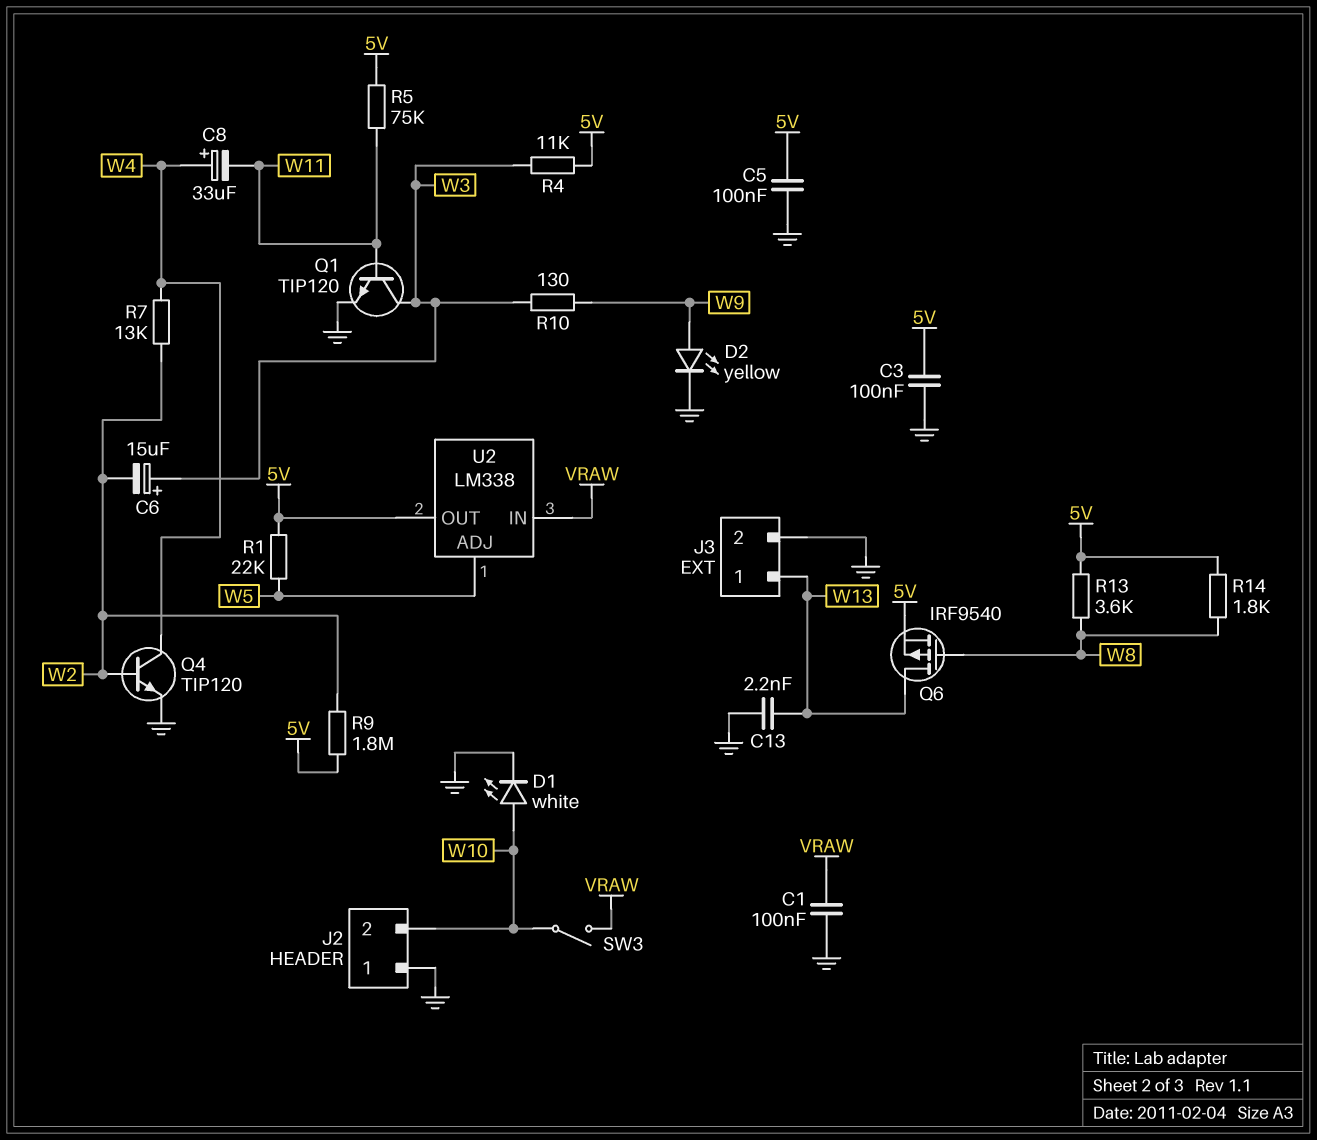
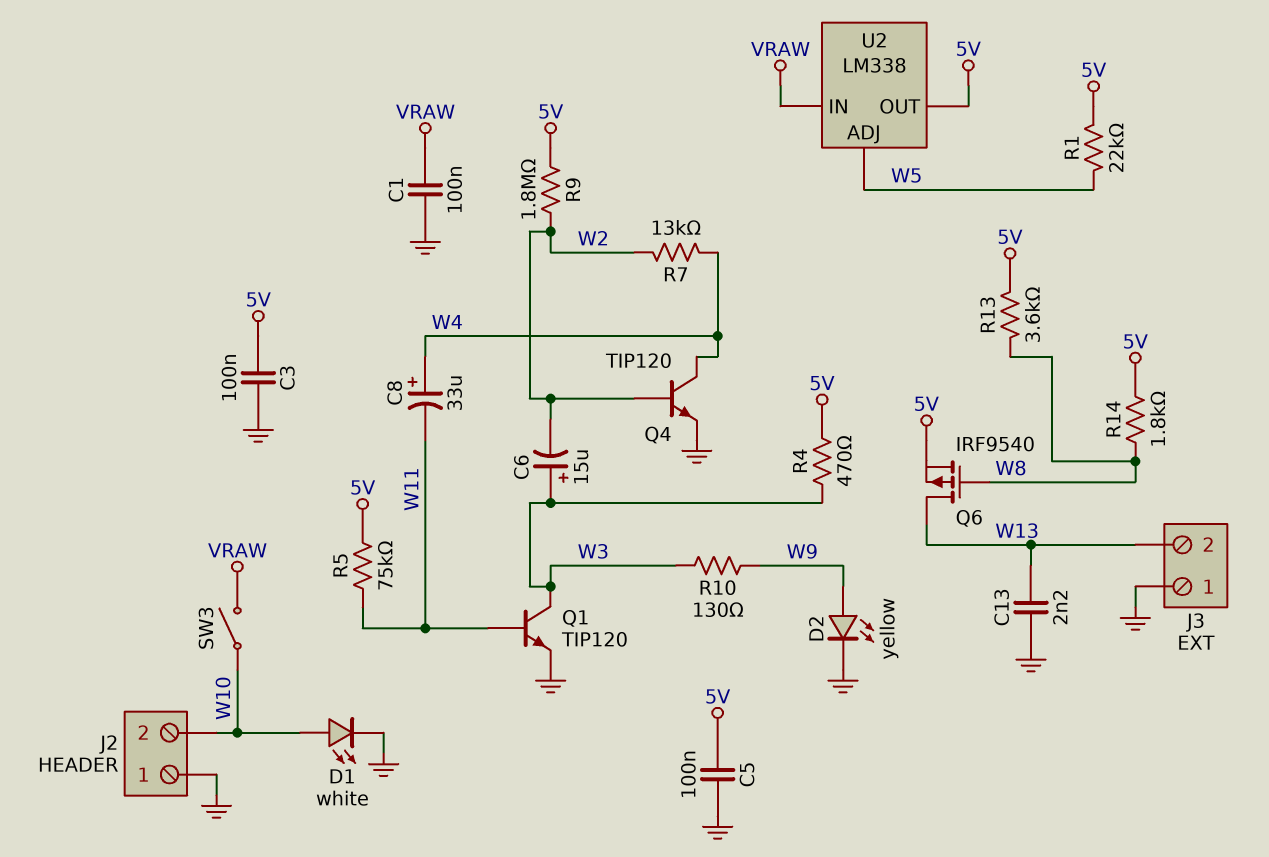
J3 pin 1: W13 -> GND
J3 pin 2: GND -> W13
R4: 11k (5V, W3) -> 470 (5V, W3)

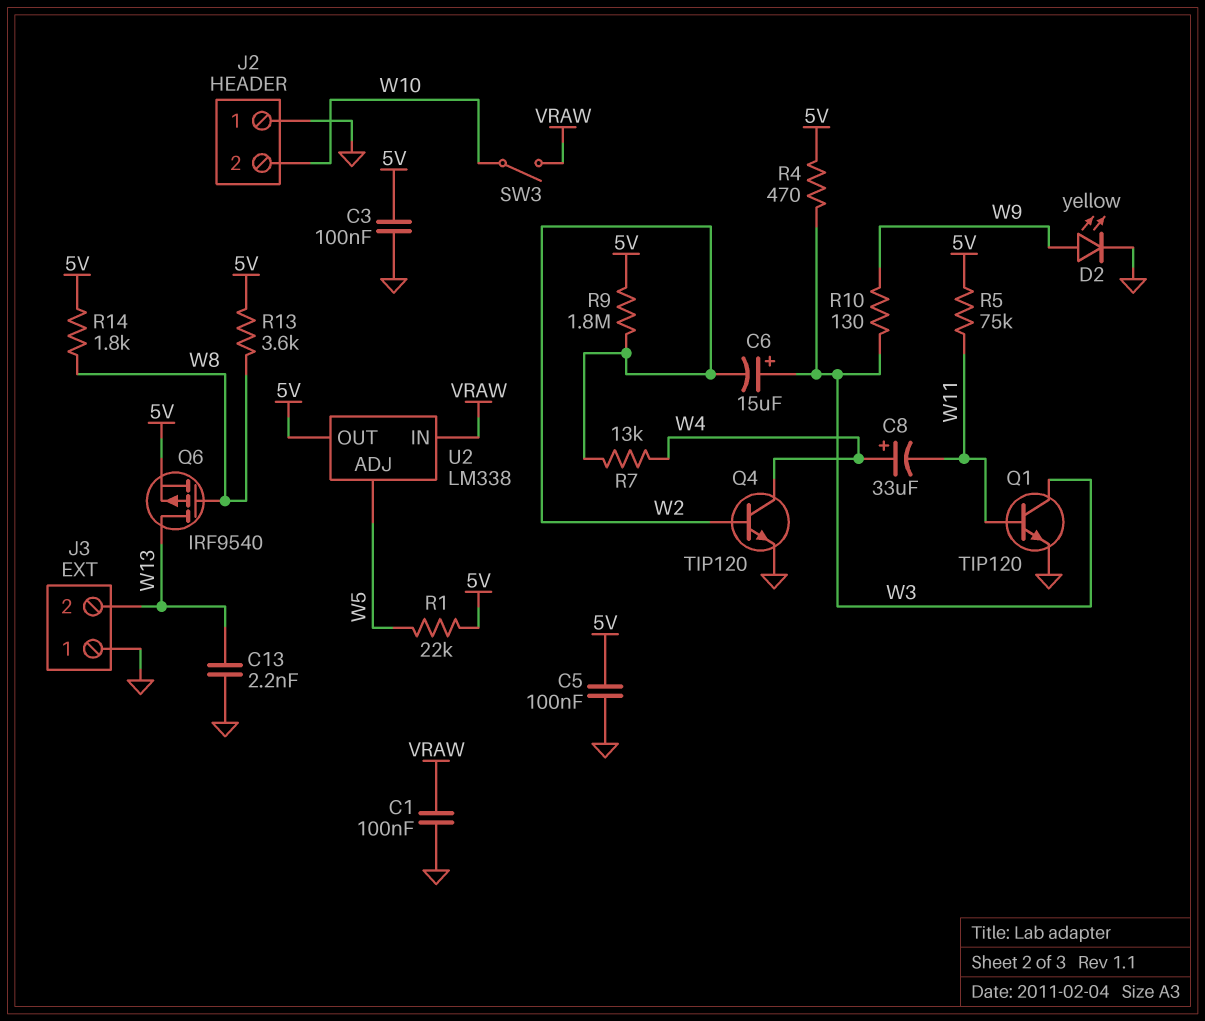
D1: LED white (A W10, K GND) -> none

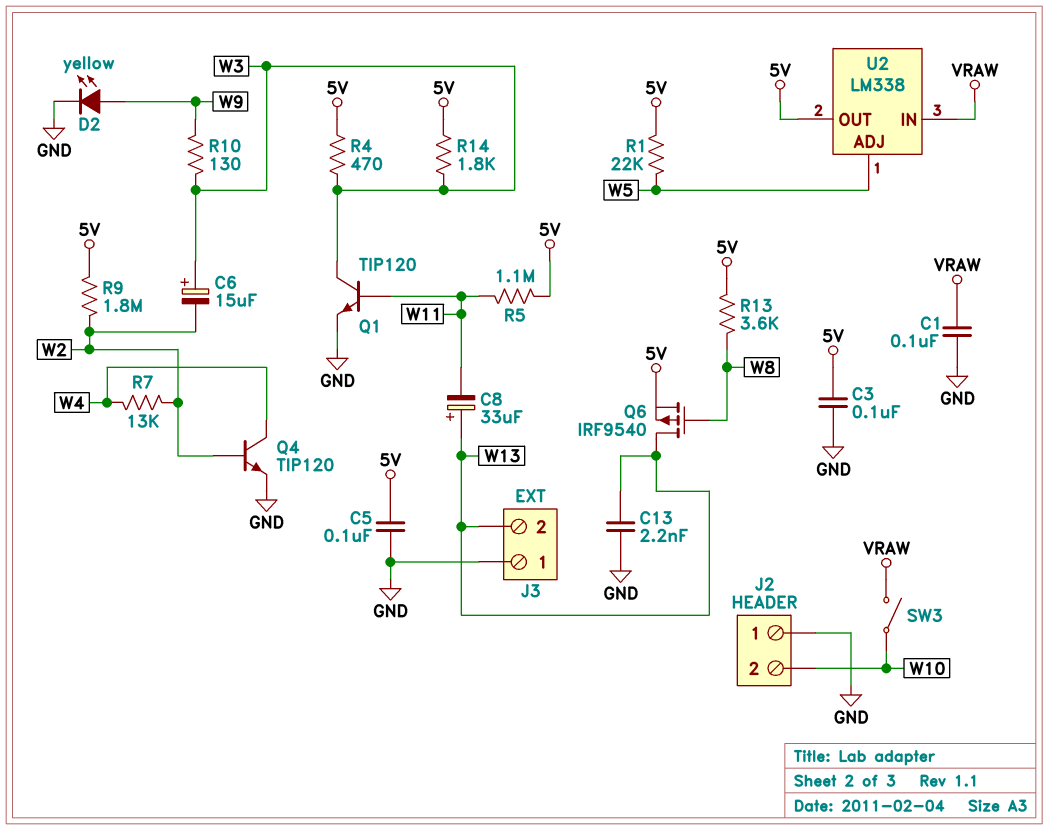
C8: 33uF (plus W4, minus W11) -> 33uF (plus W13, minus W11)
R5: 75k (5V, W11) -> 1.1M (5V, W11)
R14: 1.8k (5V, W8) -> 1.8k (5V, W3)

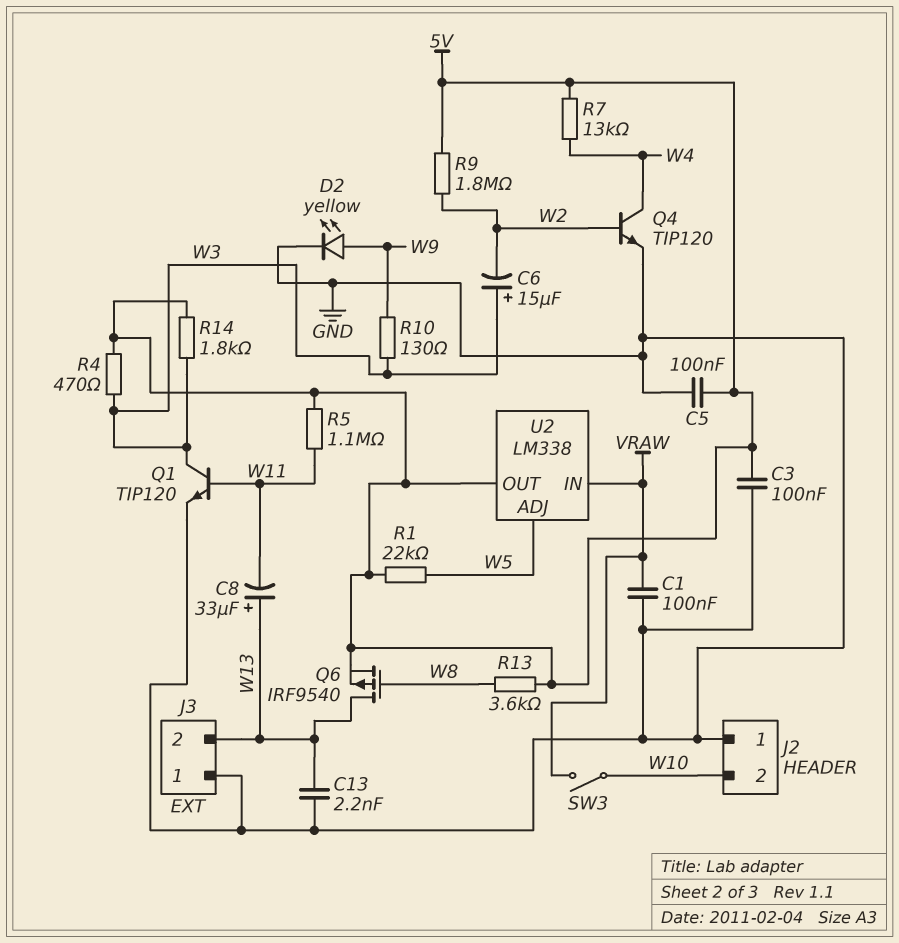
R7: 13k (W2, W4) -> 13k (5V, W4)

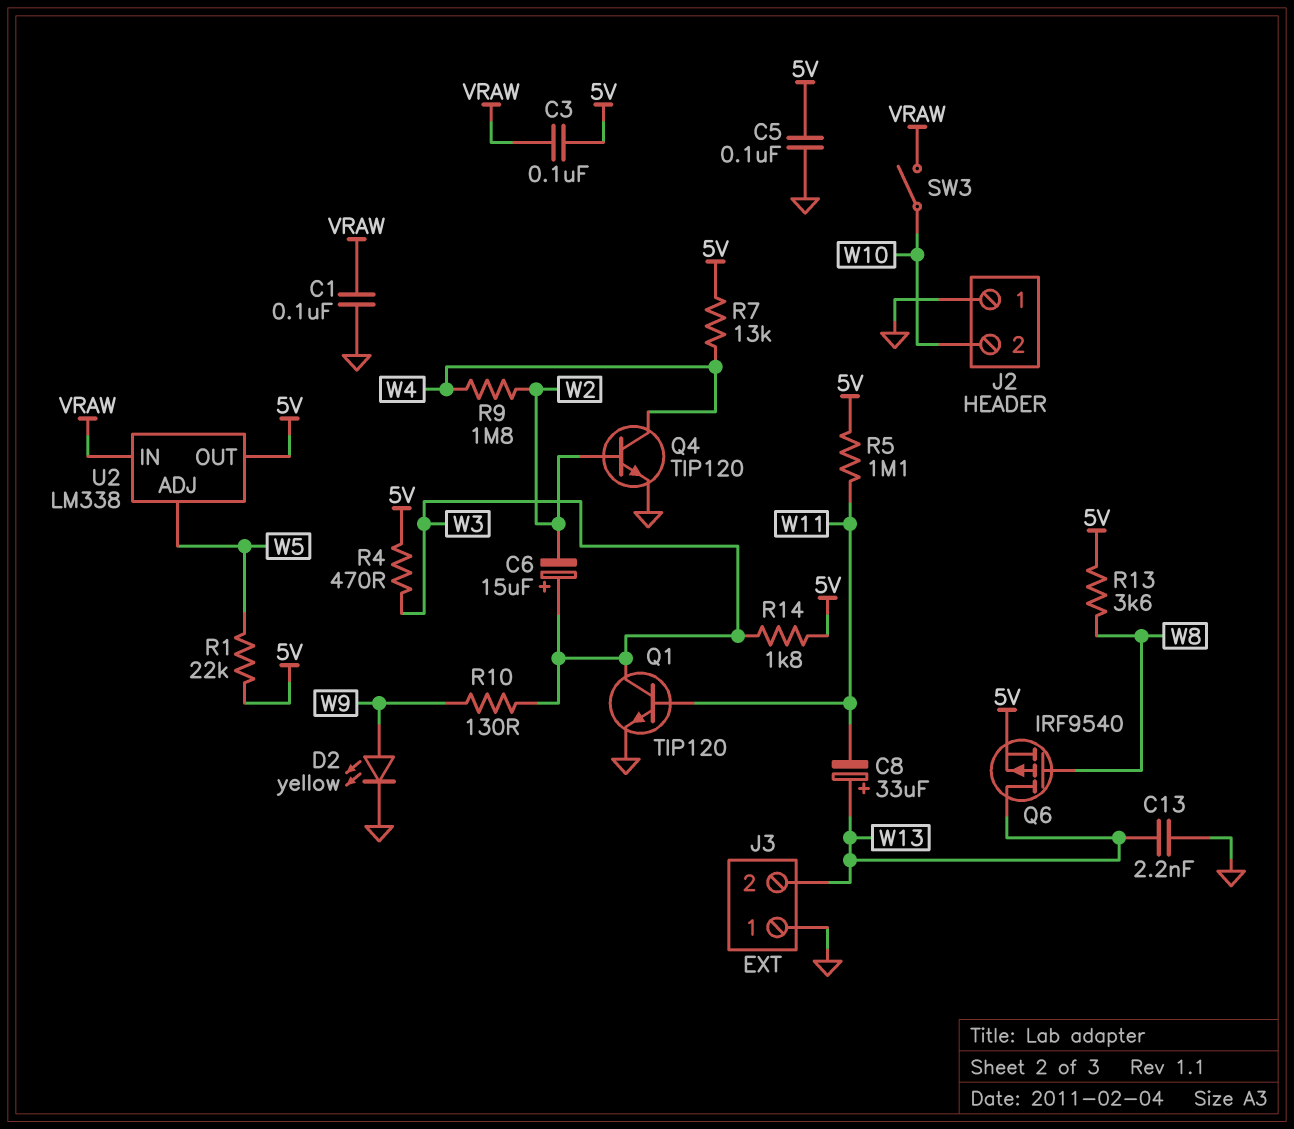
C3: 100nF (5V, GND) -> 100nF (5V, VRAW)
R9: 1.8M (5V, W2) -> 1.8M (W2, W4)

